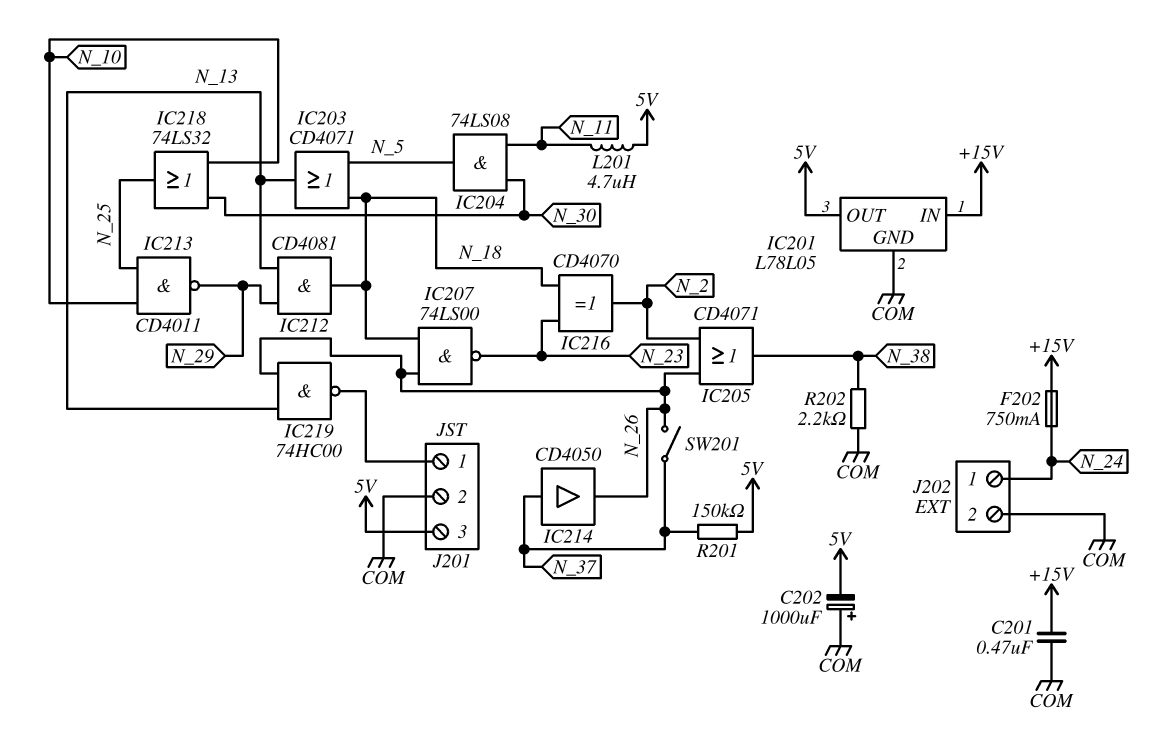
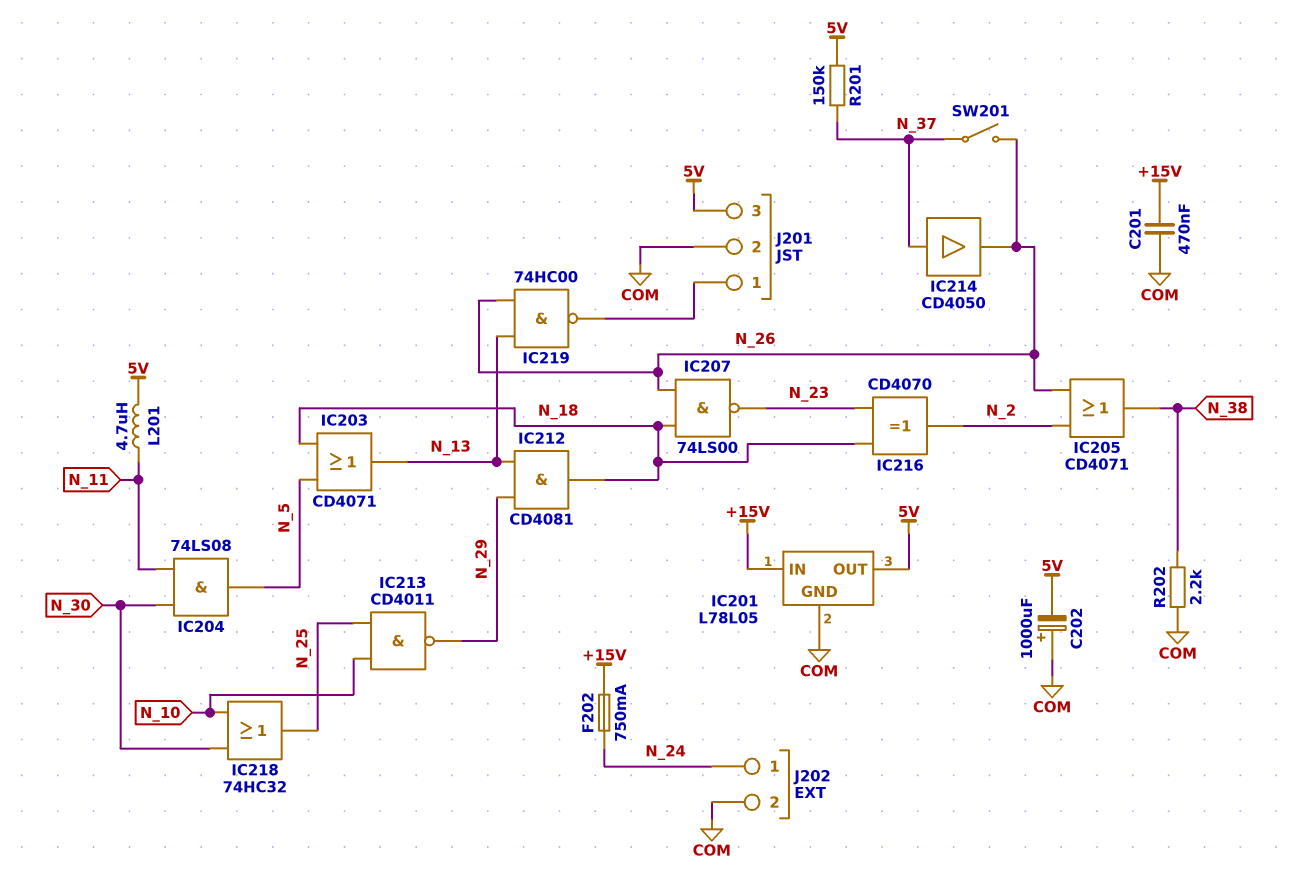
IC218: OR 74LS32 (in N_10, in N_30, out N_25) -> OR 74HC32 (in N_10, in N_30, out N_25)

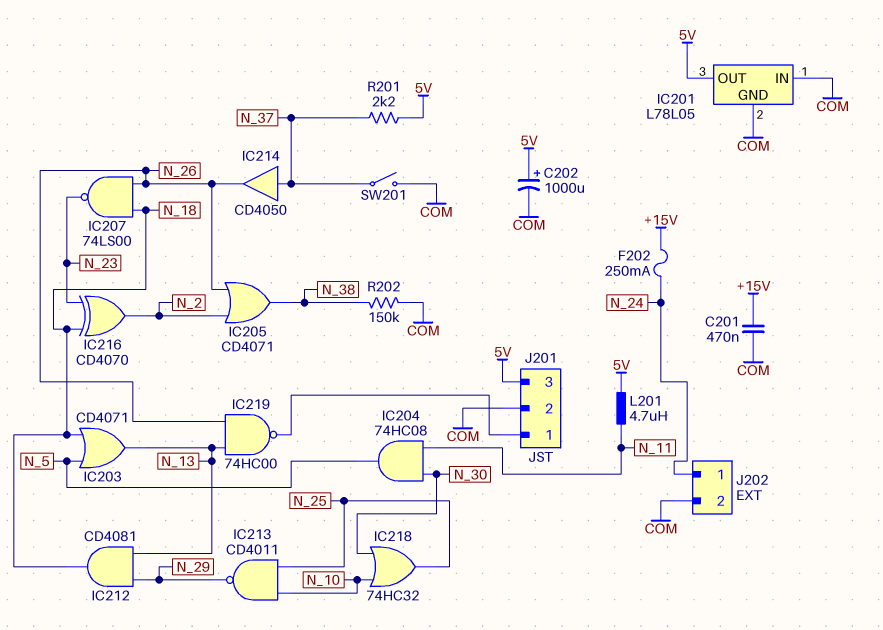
C202: 1000uF (plus COM, minus 5V) -> 1000uF (plus 5V, minus COM)
F202: 750mA (+15V, N_24) -> 250mA (+15V, N_24)
IC201 pin IN: +15V -> COM
IC204: AND 74LS08 (in N_11, in N_30, out N_5) -> AND 74HC08 (in N_11, in N_30, out N_5)
R201: 150k (5V, N_37) -> 2.2k (5V, N_37)
R202: 2.2k (COM, N_38) -> 150k (COM, N_38)
SW201: switch (N_26, N_37) -> switch (COM, N_37)

